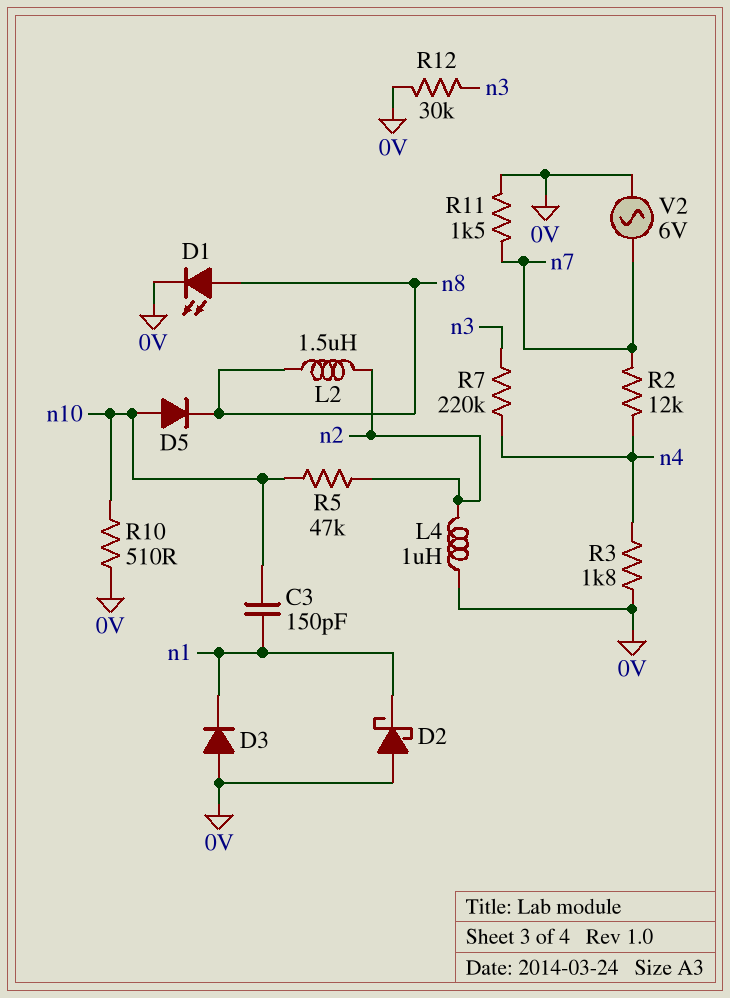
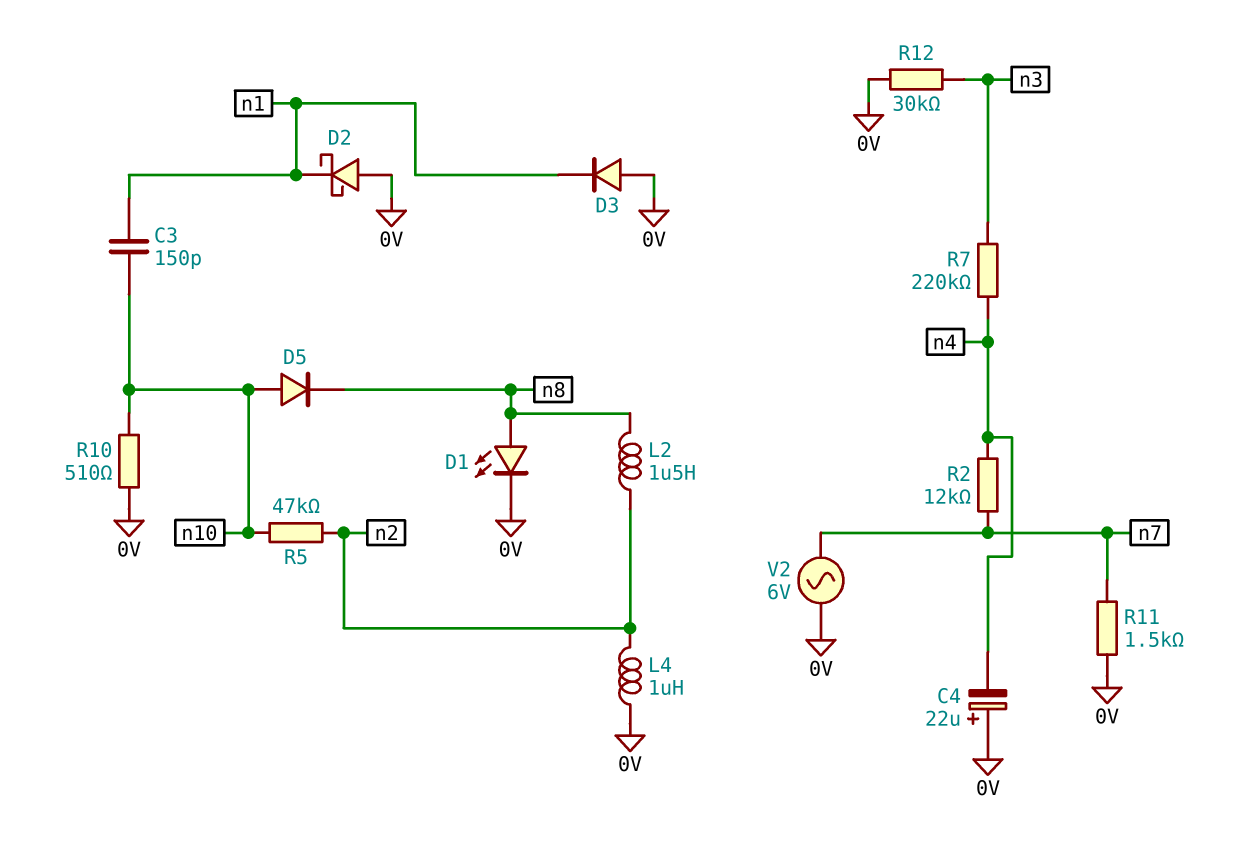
C4: none -> 22uF (plus 0V, minus n4)
R3: 1.8k (0V, n4) -> none

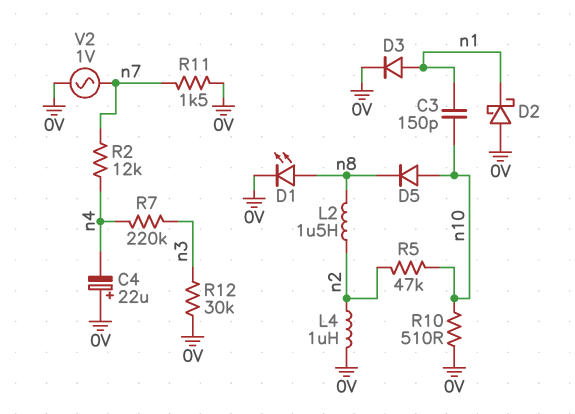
D3: diode (A 0V, K n1) -> diode (A n1, K 0V)
V2: AC 6V (0V, n7) -> AC 1V (0V, n7)

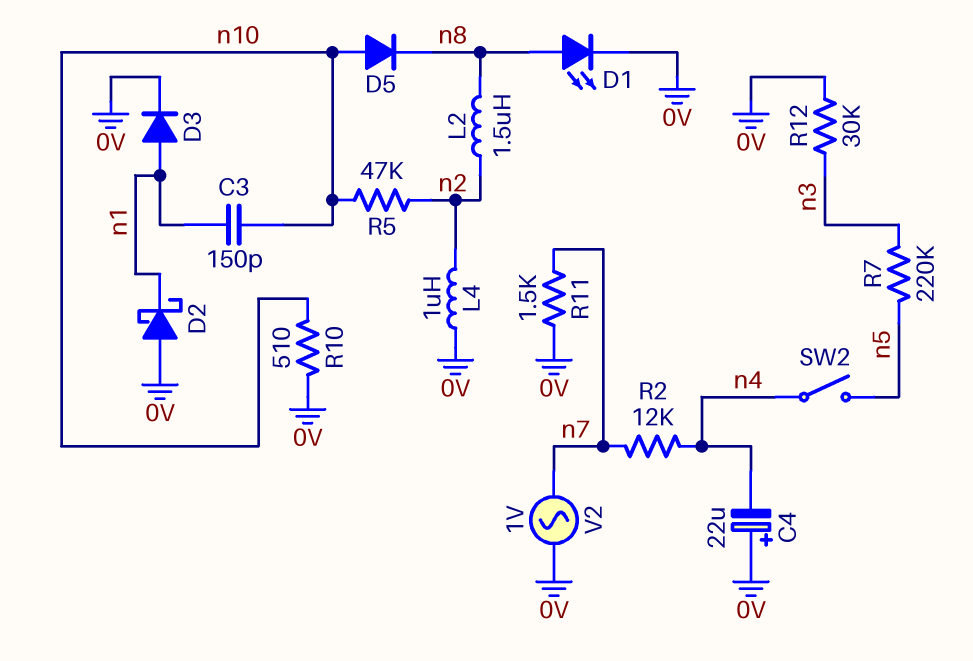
R7: 220k (n3, n4) -> 220k (n3, n5)
SW2: none -> switch (n4, n5)

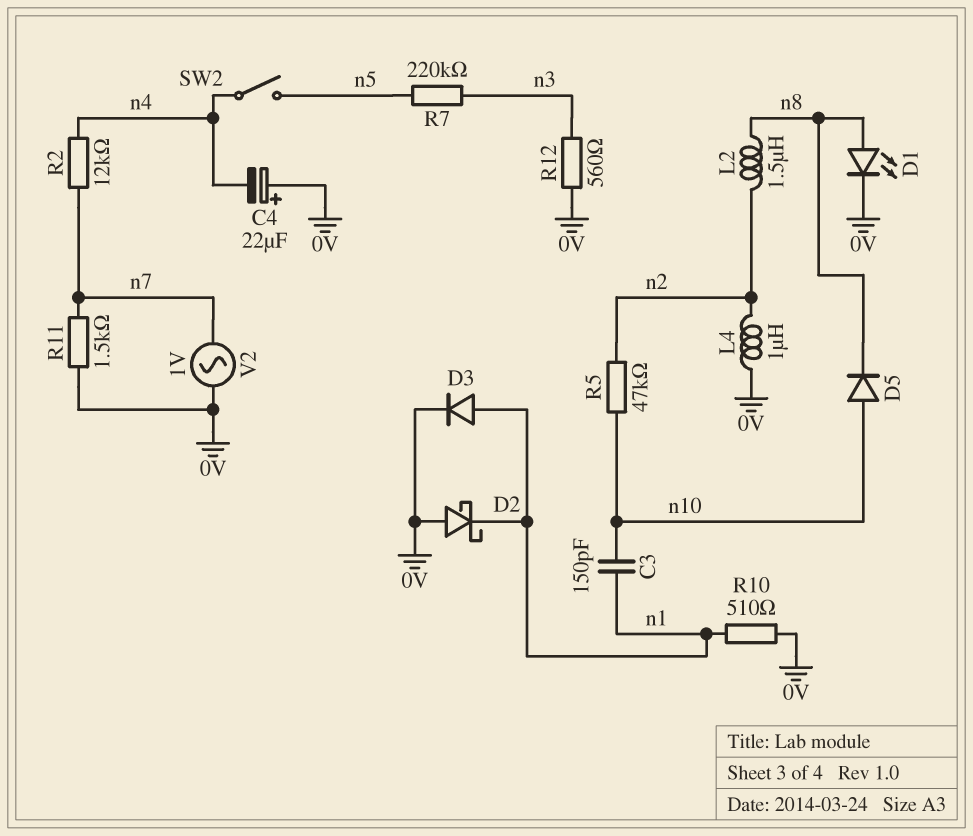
R10: 510 (0V, n10) -> 510 (0V, n1)
R12: 30k (0V, n3) -> 560 (0V, n3)

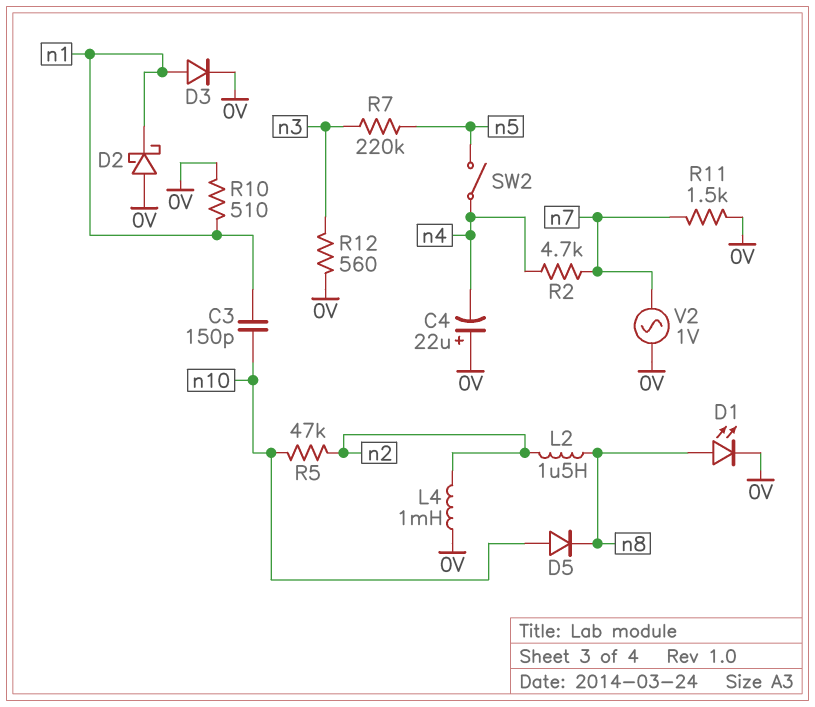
L4: 1uH (0V, n2) -> 1mH (0V, n2)
R2: 12k (n4, n7) -> 4.7k (n4, n7)

